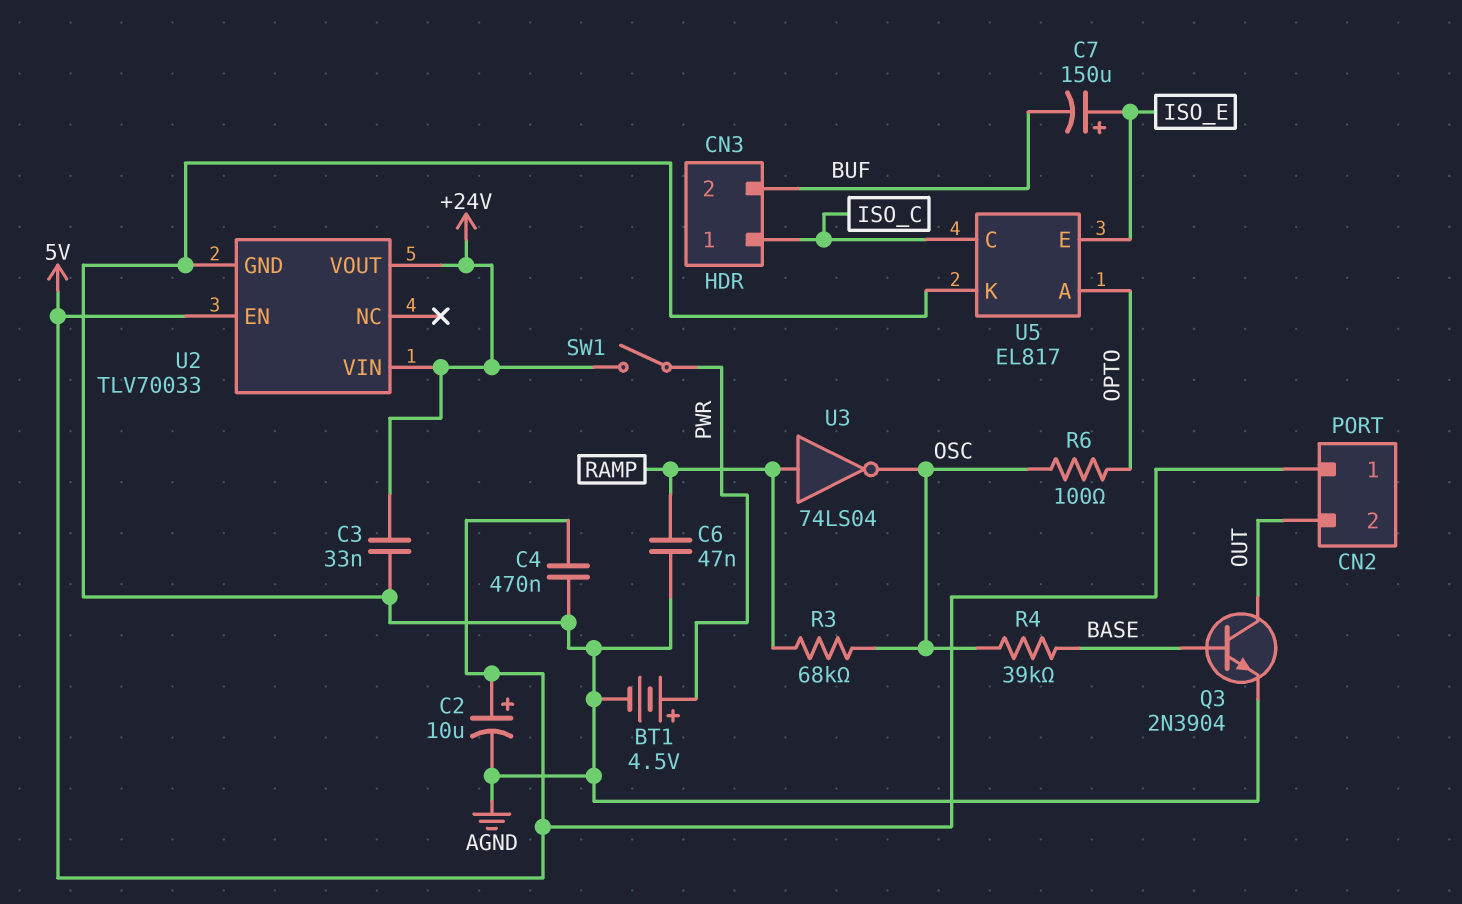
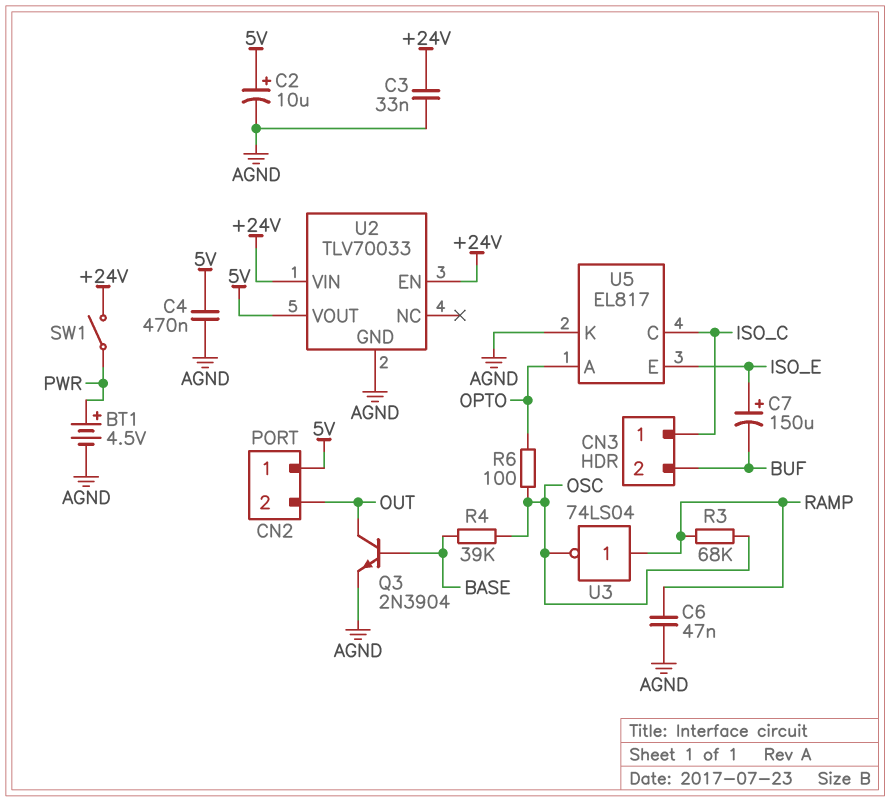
U2 pin EN: 5V -> +24V
U2 pin VOUT: +24V -> 5V

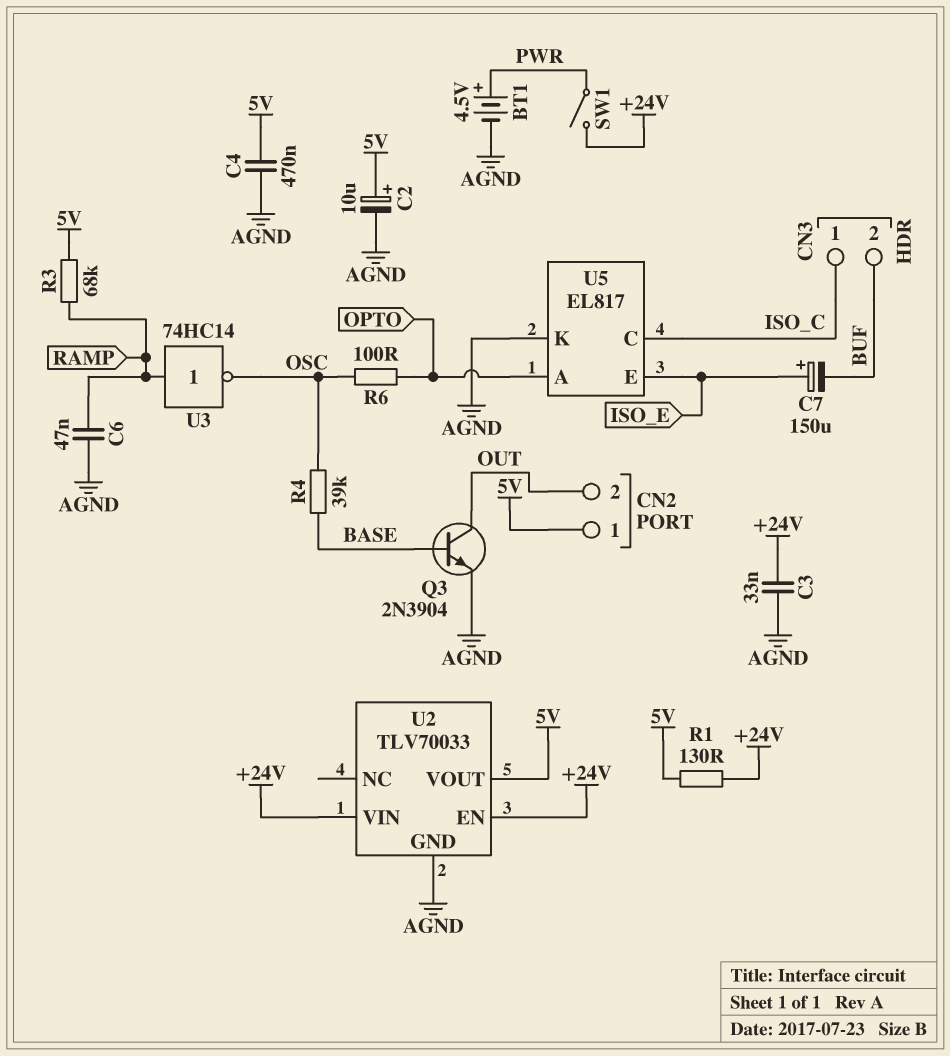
R1: none -> 130 (+24V, 5V)
R3: 68k (OSC, RAMP) -> 68k (5V, RAMP)
U3: NOT 74LS04 (in RAMP, out OSC) -> NOT 74HC14 (in RAMP, out OSC)

